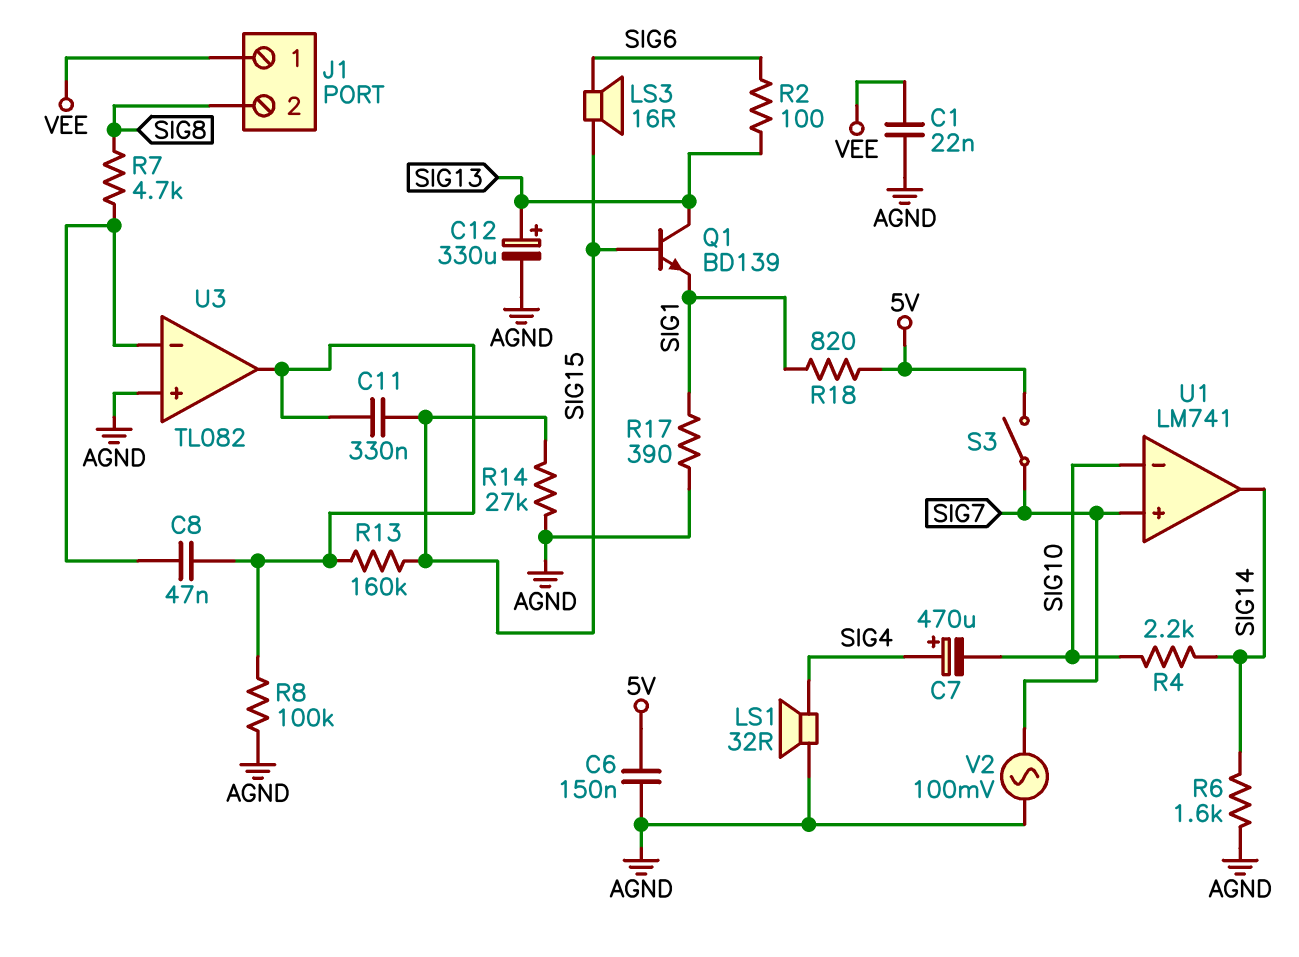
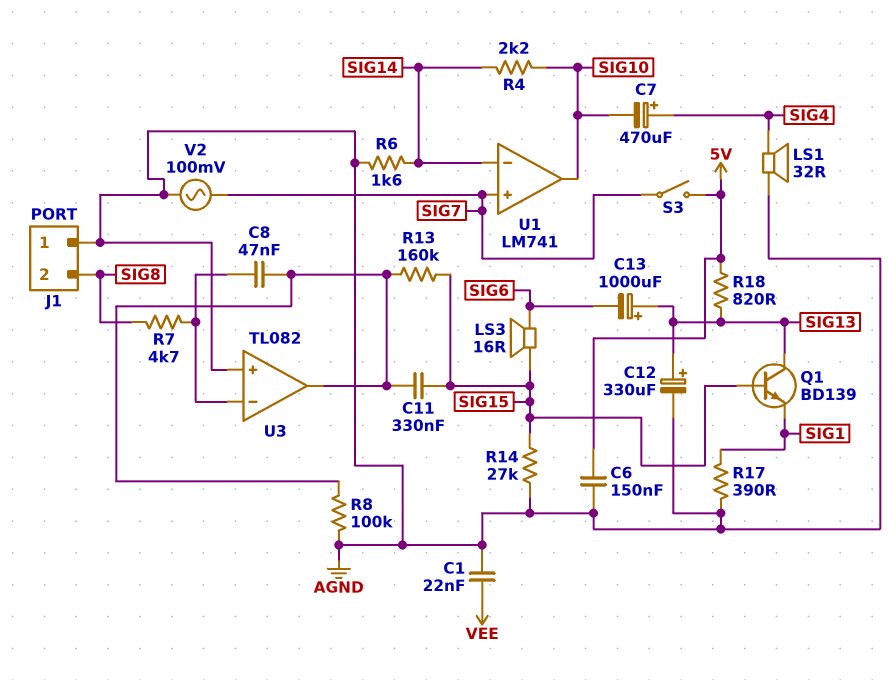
C13: none -> 1000uF (plus SIG13, minus SIG6)
J1 pin 1: VEE -> AGND
R2: 100 (SIG6, SIG13) -> none
R18: 820 (5V, SIG1) -> 820 (5V, SIG13)
U1 pin in-: SIG10 -> SIG14
U1 pin out: SIG14 -> SIG10

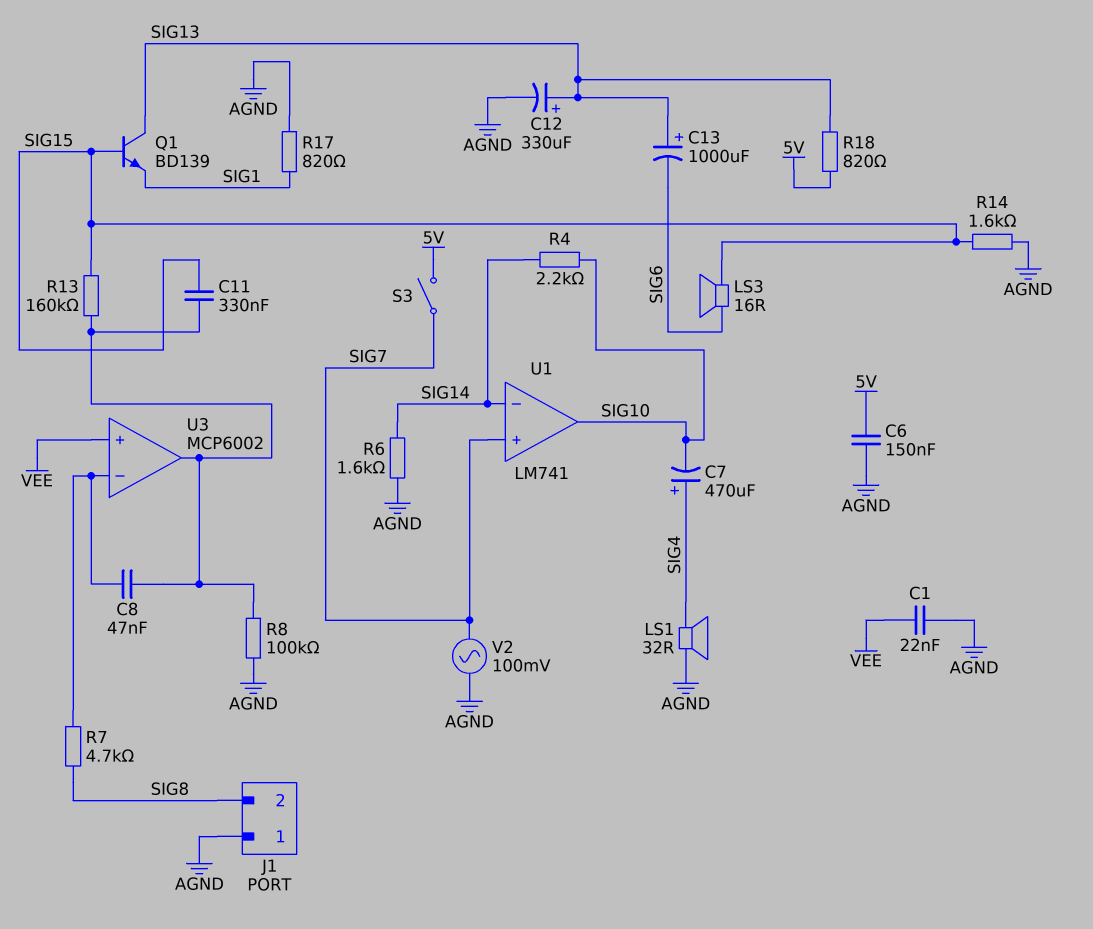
R14: 27k (AGND, SIG15) -> 1.6k (AGND, SIG15)
R17: 390 (AGND, SIG1) -> 820 (AGND, SIG1)
U3: TL082 -> MCP6002
U3 pin in+: AGND -> VEE

